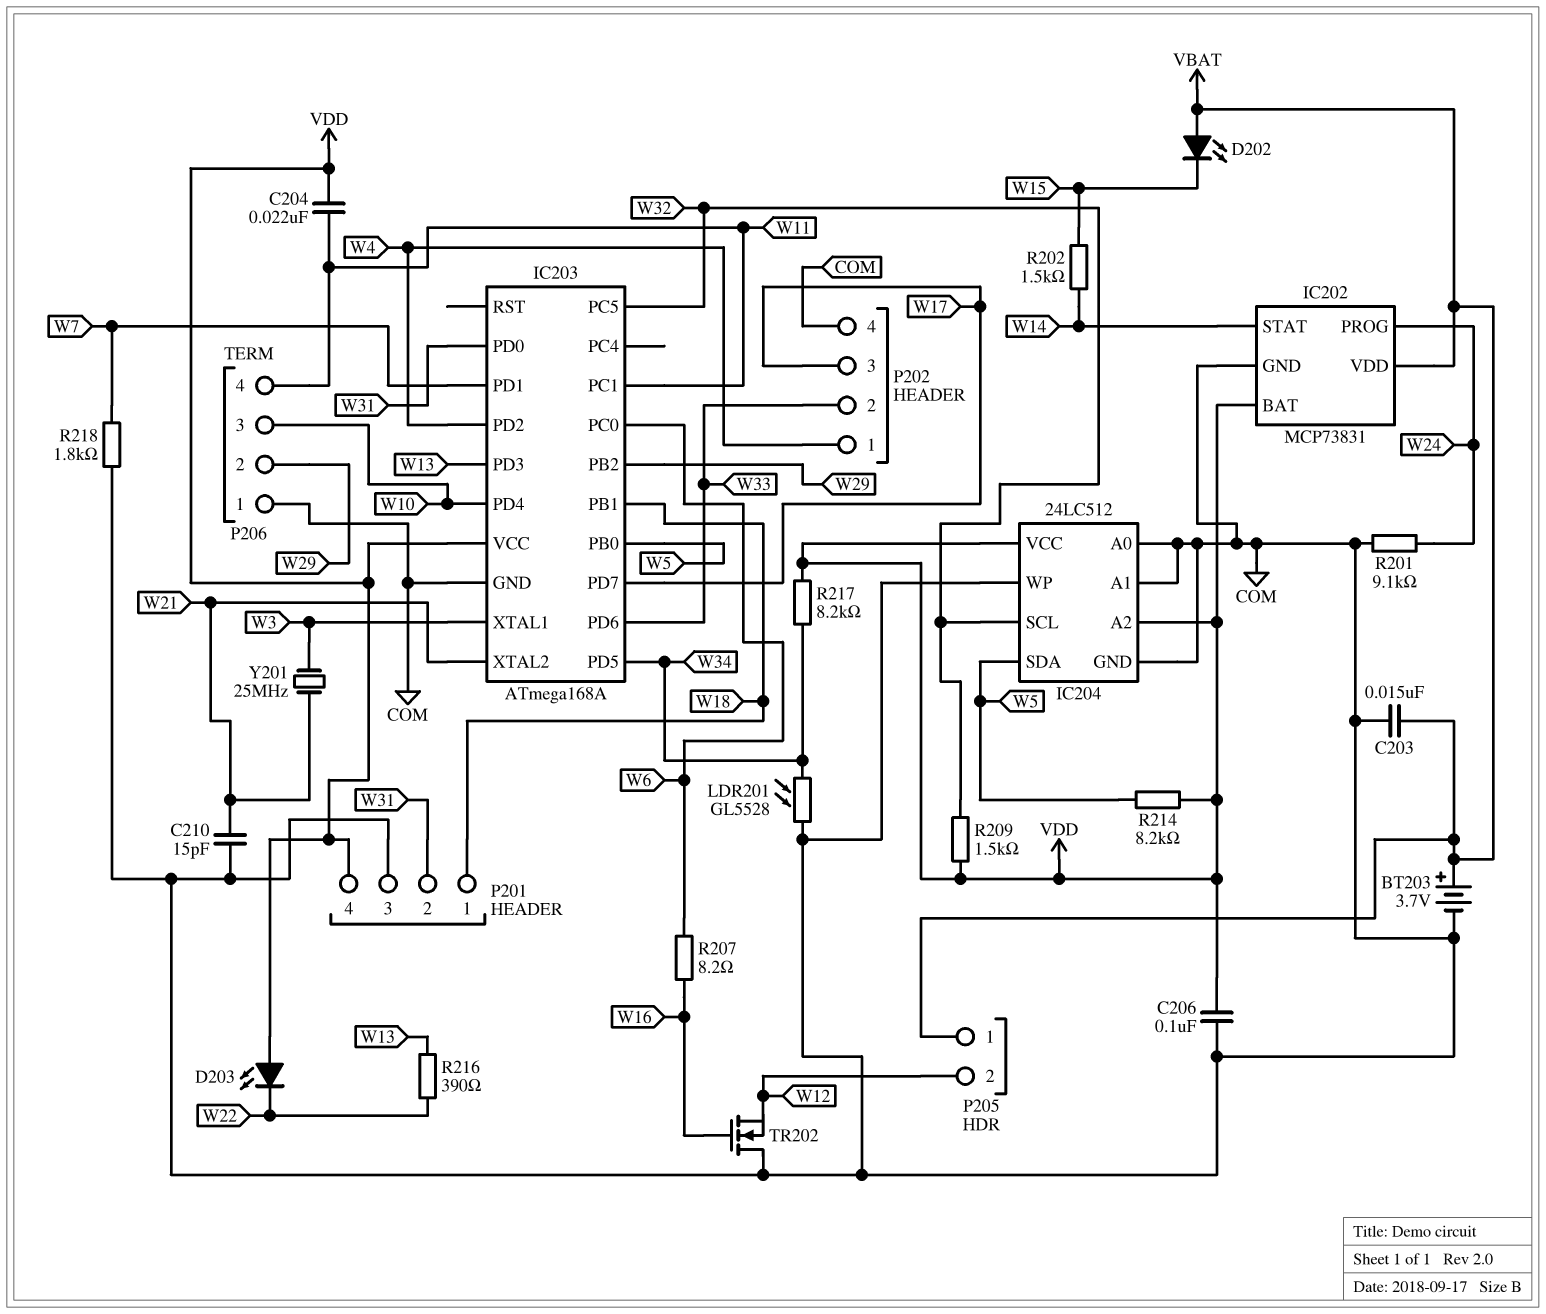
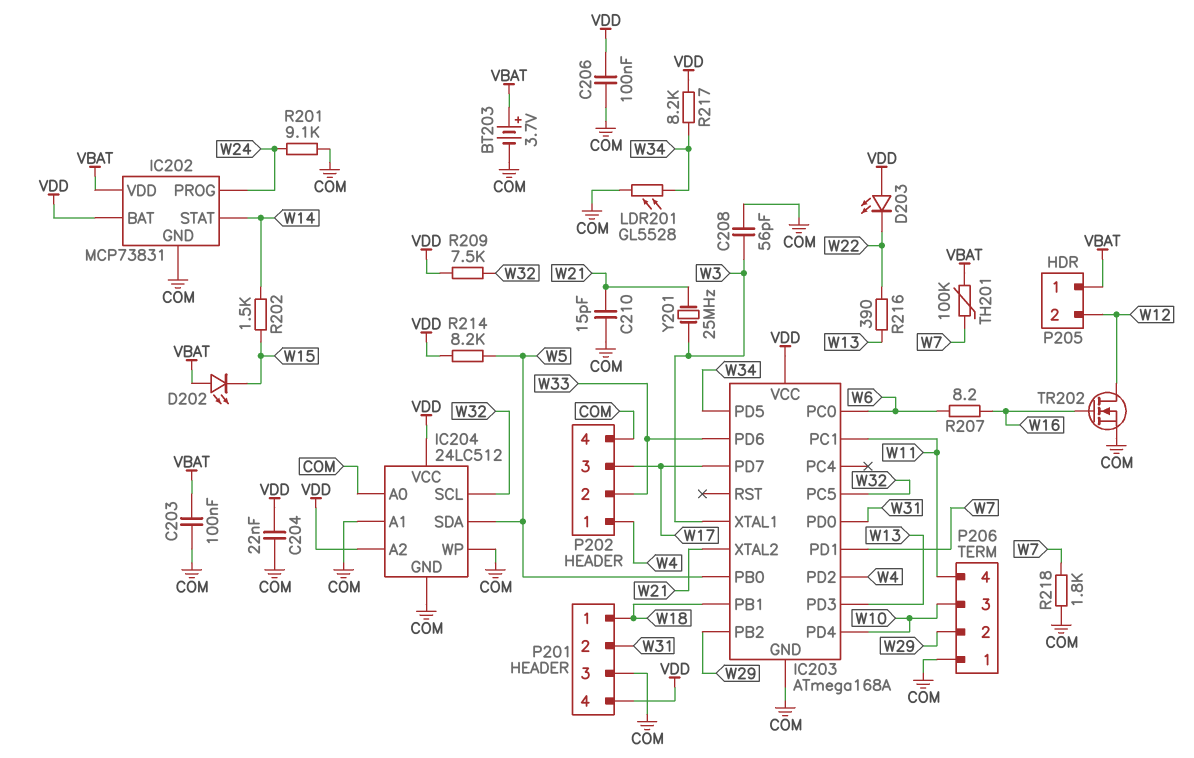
C203: 15nF (COM, VBAT) -> 100nF (COM, VBAT)
C204: 22nF (VDD, W11) -> 22nF (COM, VDD)
C208: none -> 56pF (COM, W3)
R209: 1.5k (VDD, W32) -> 7.5k (VDD, W32)
TH201: none -> 100k (VBAT, W7)
TR202: NMOS (G W16, D COM, S W12) -> NMOS (G W16, D W12, S COM)

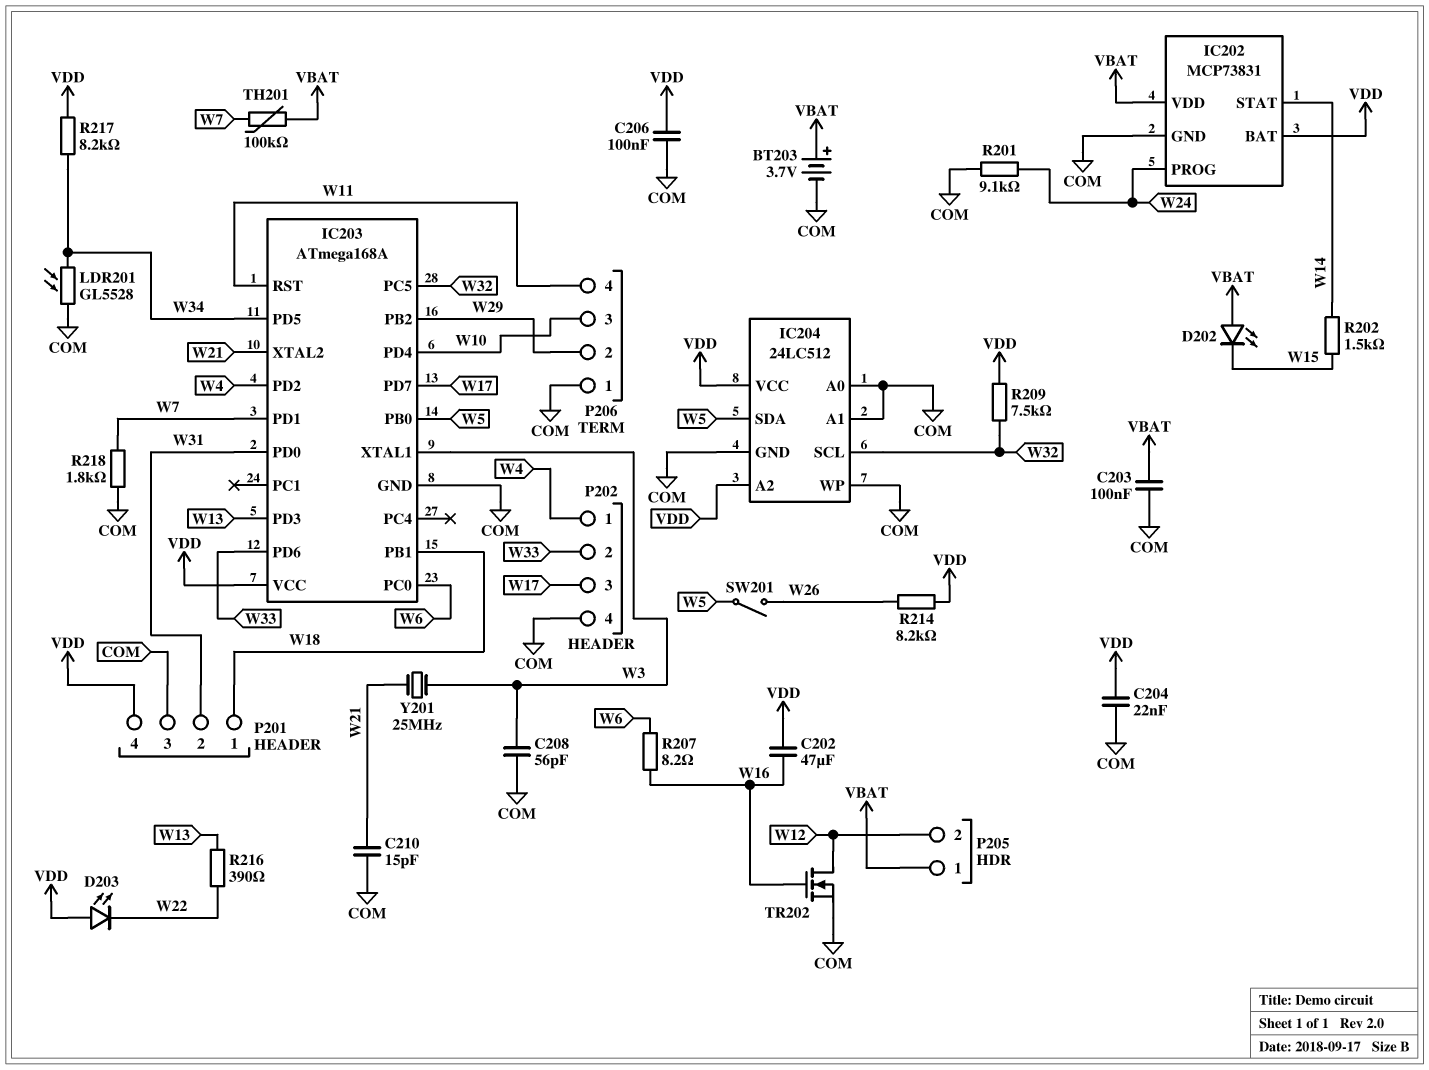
C202: none -> 47uF (VDD, W16)
IC203 pin PC1: W11 -> none
IC203 pin RST: none -> W11
R214: 8.2k (VDD, W5) -> 8.2k (VDD, W26)
SW201: none -> switch (W5, W26)

